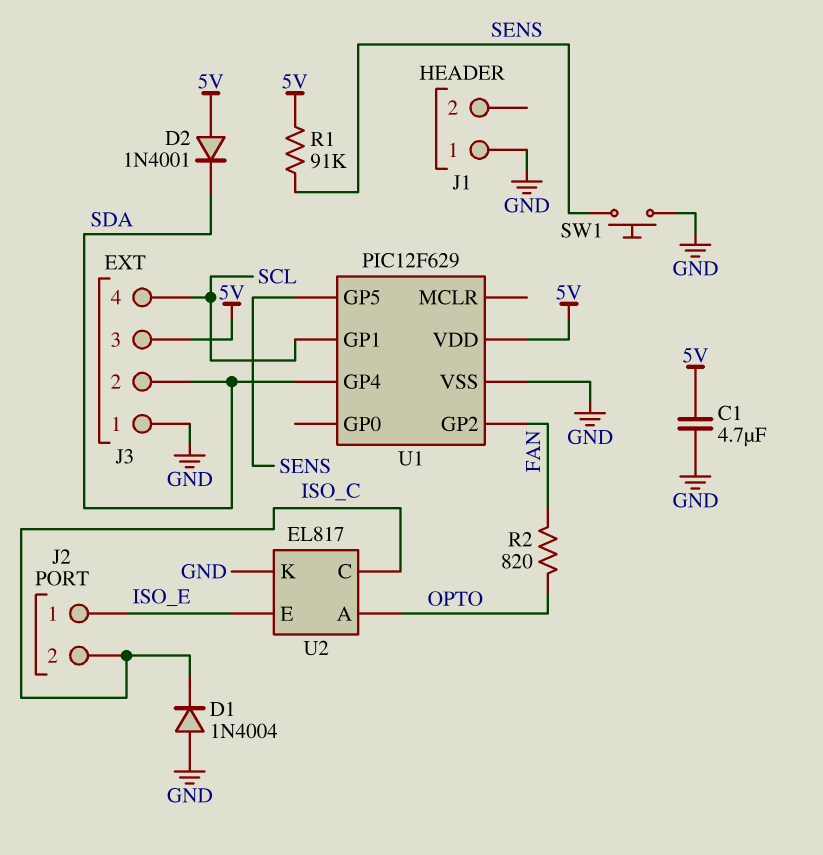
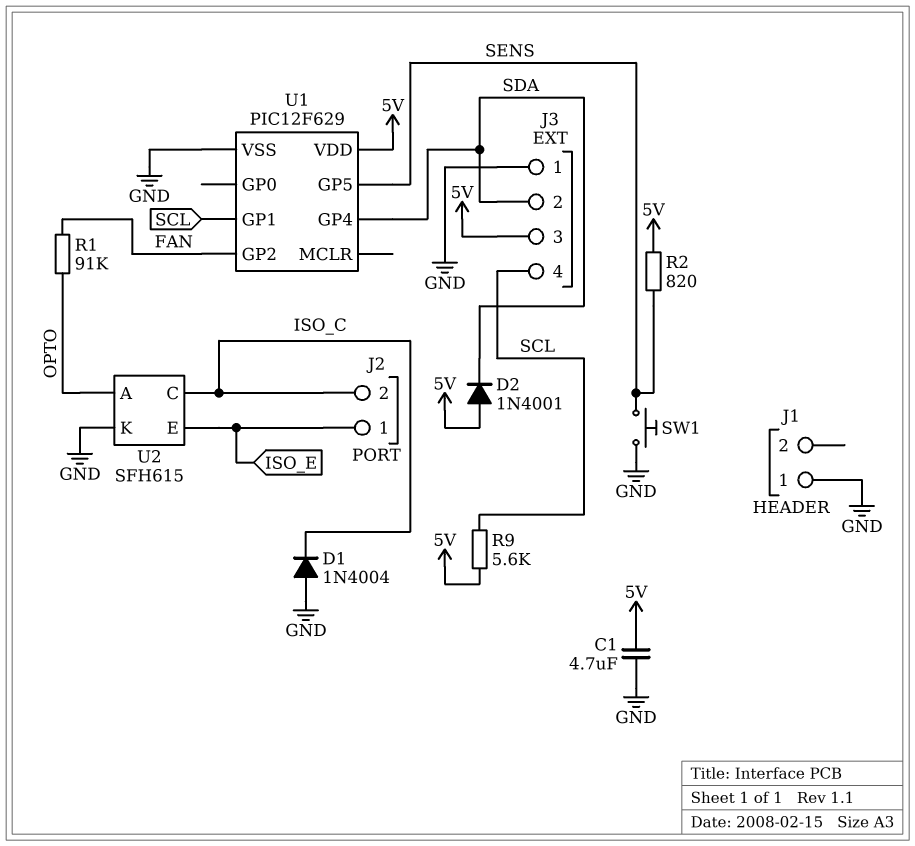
R1: 91k (5V, SENS) -> 91k (FAN, OPTO)
R2: 820 (FAN, OPTO) -> 820 (5V, SENS)
R9: none -> 5.6k (5V, SCL)
U2: EL817 -> SFH615

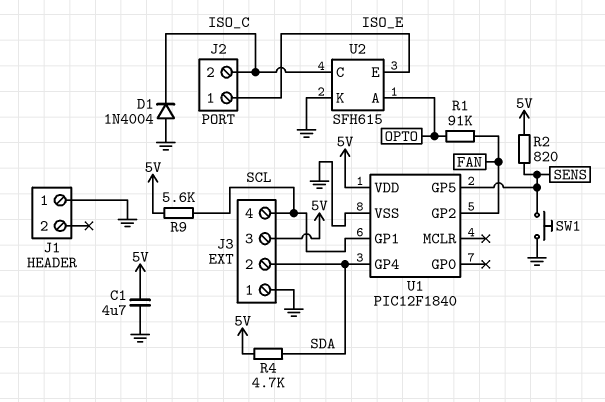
D2: diode 1N4001 (A 5V, K SDA) -> none
R4: none -> 4.7k (5V, SDA)
U1: PIC12F629 -> PIC12F1840

